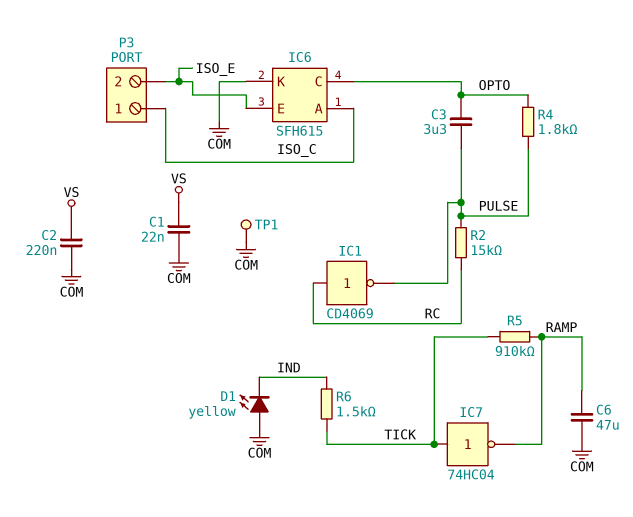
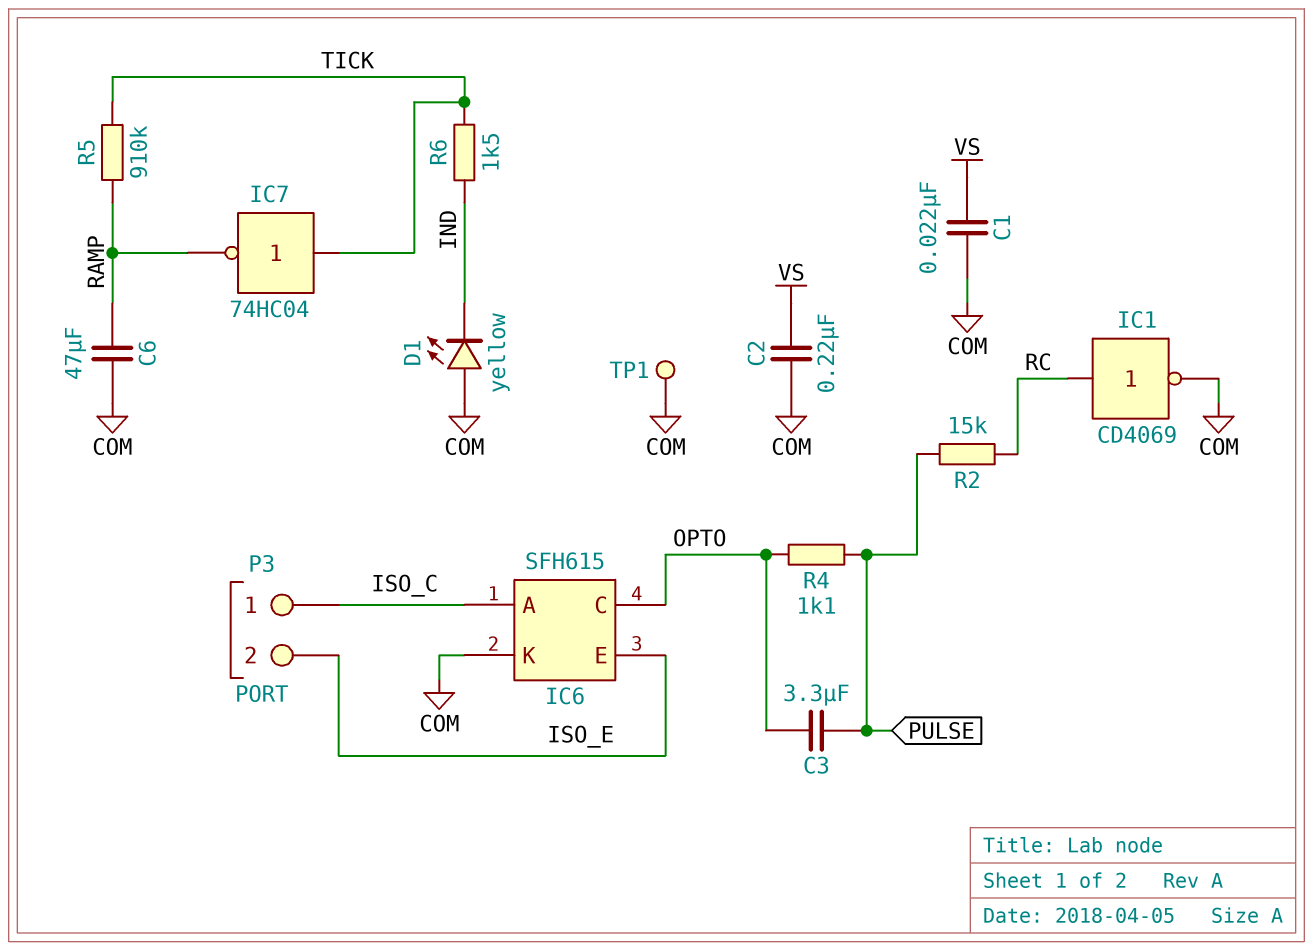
IC1: NOT CD4069 (in RC, out PULSE) -> NOT CD4069 (in RC, out COM)
R4: 1.8k (OPTO, PULSE) -> 1.1k (OPTO, PULSE)

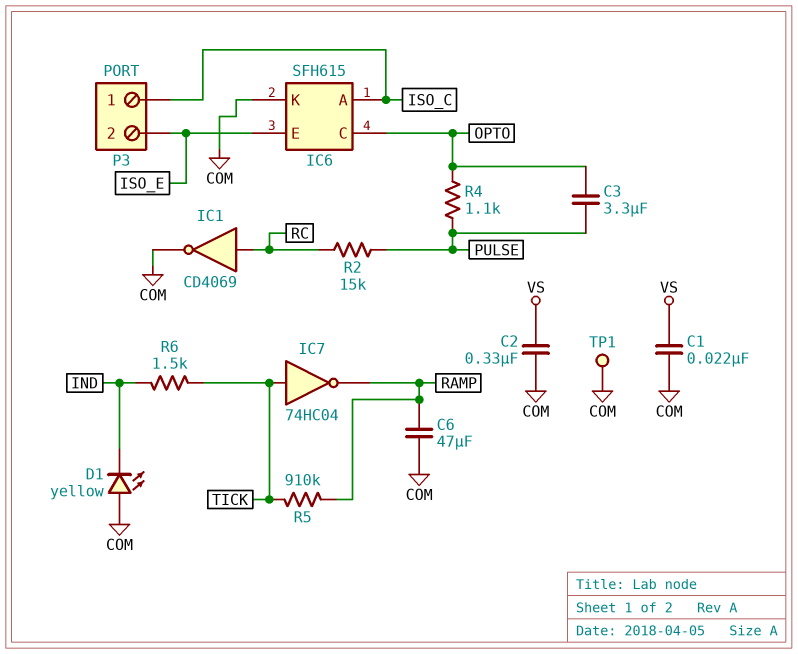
C2: 220nF (COM, VS) -> 330nF (COM, VS)

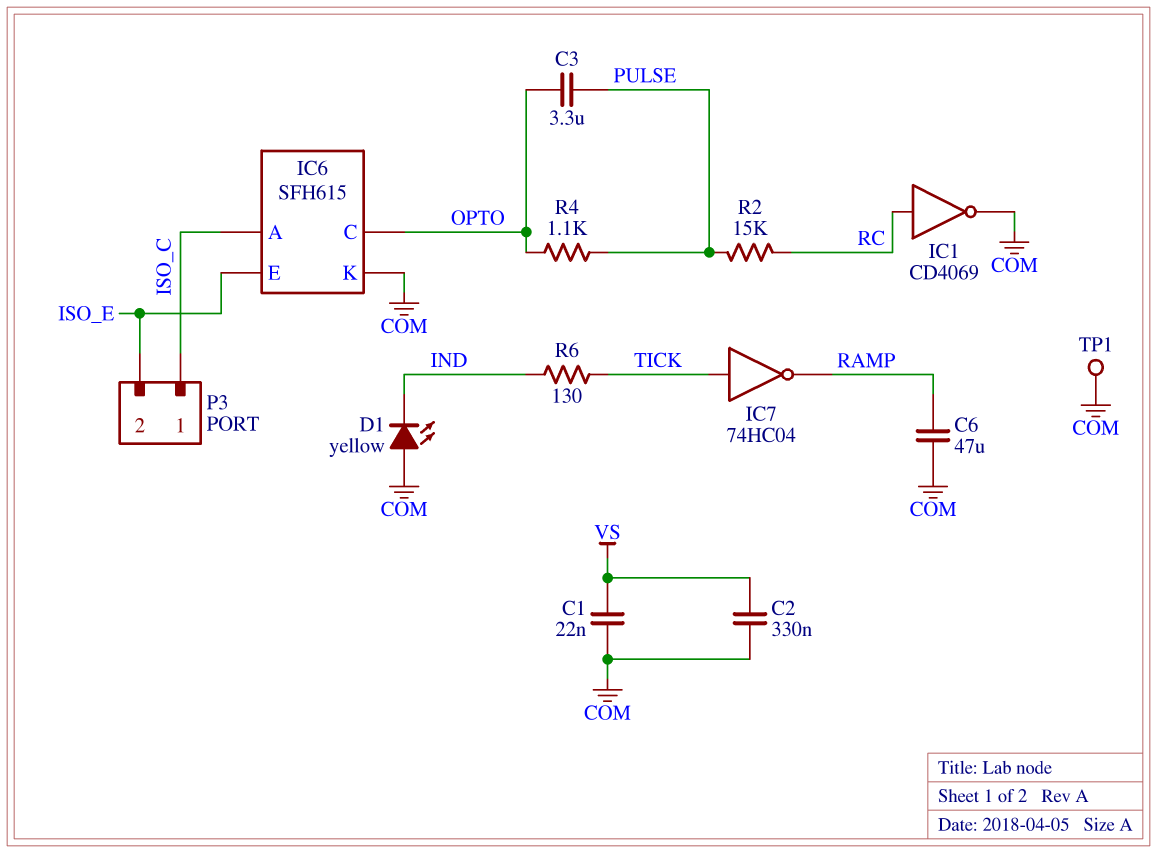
R5: 910k (RAMP, TICK) -> none
R6: 1.5k (IND, TICK) -> 130 (IND, TICK)

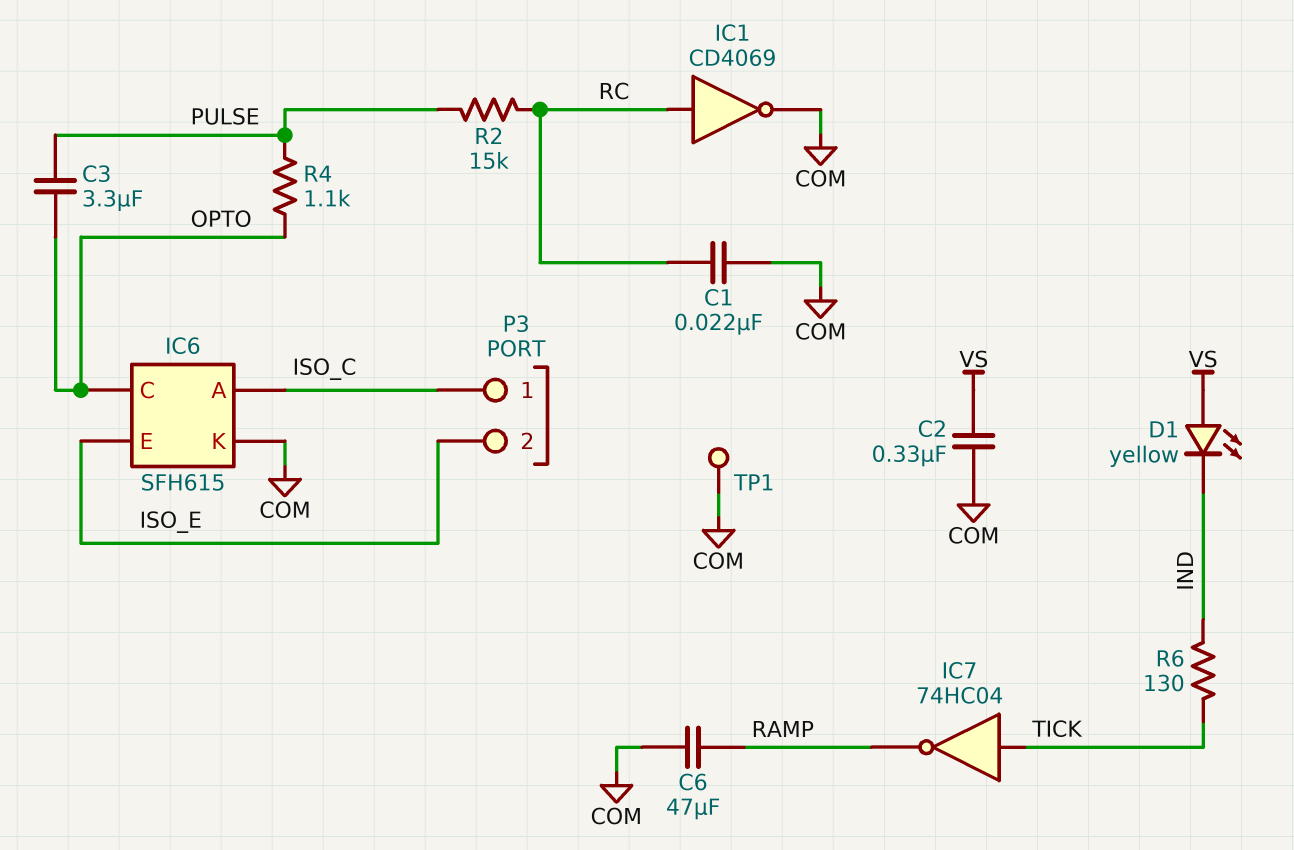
C1: 22nF (COM, VS) -> 22nF (COM, RC)
D1: LED yellow (A COM, K IND) -> LED yellow (A VS, K IND)

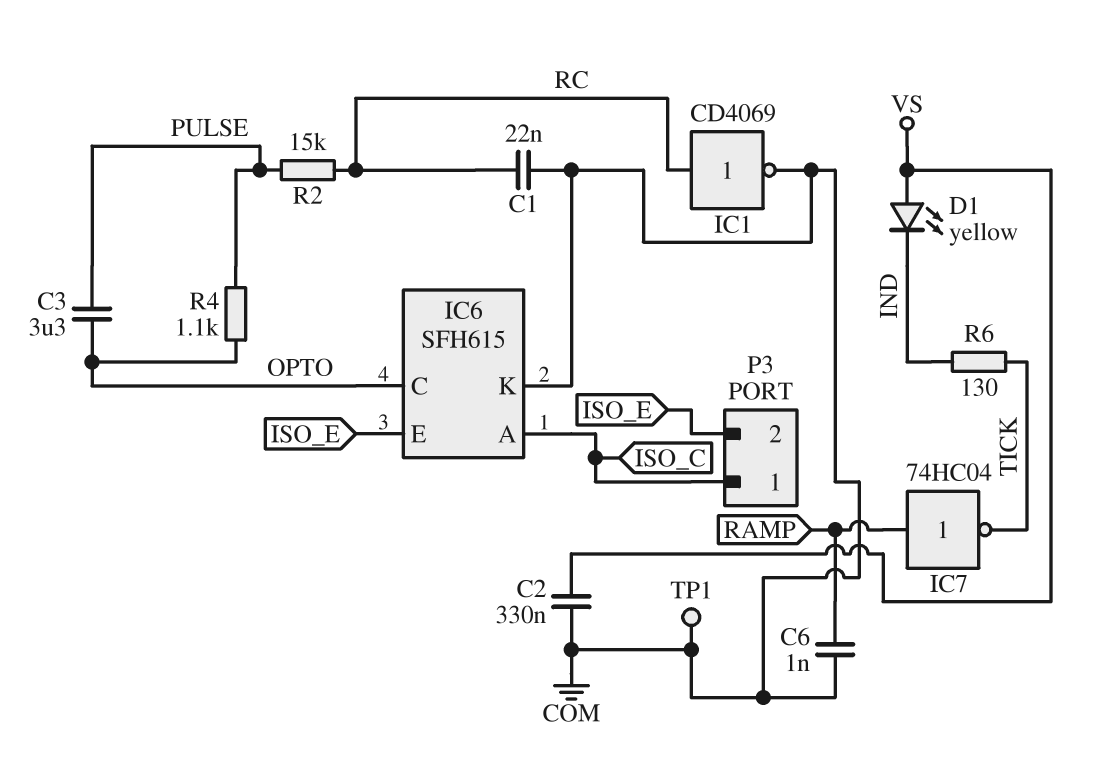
C6: 47uF (COM, RAMP) -> 1nF (COM, RAMP)
IC7: NOT 74HC04 (in TICK, out RAMP) -> NOT 74HC04 (in RAMP, out TICK)

